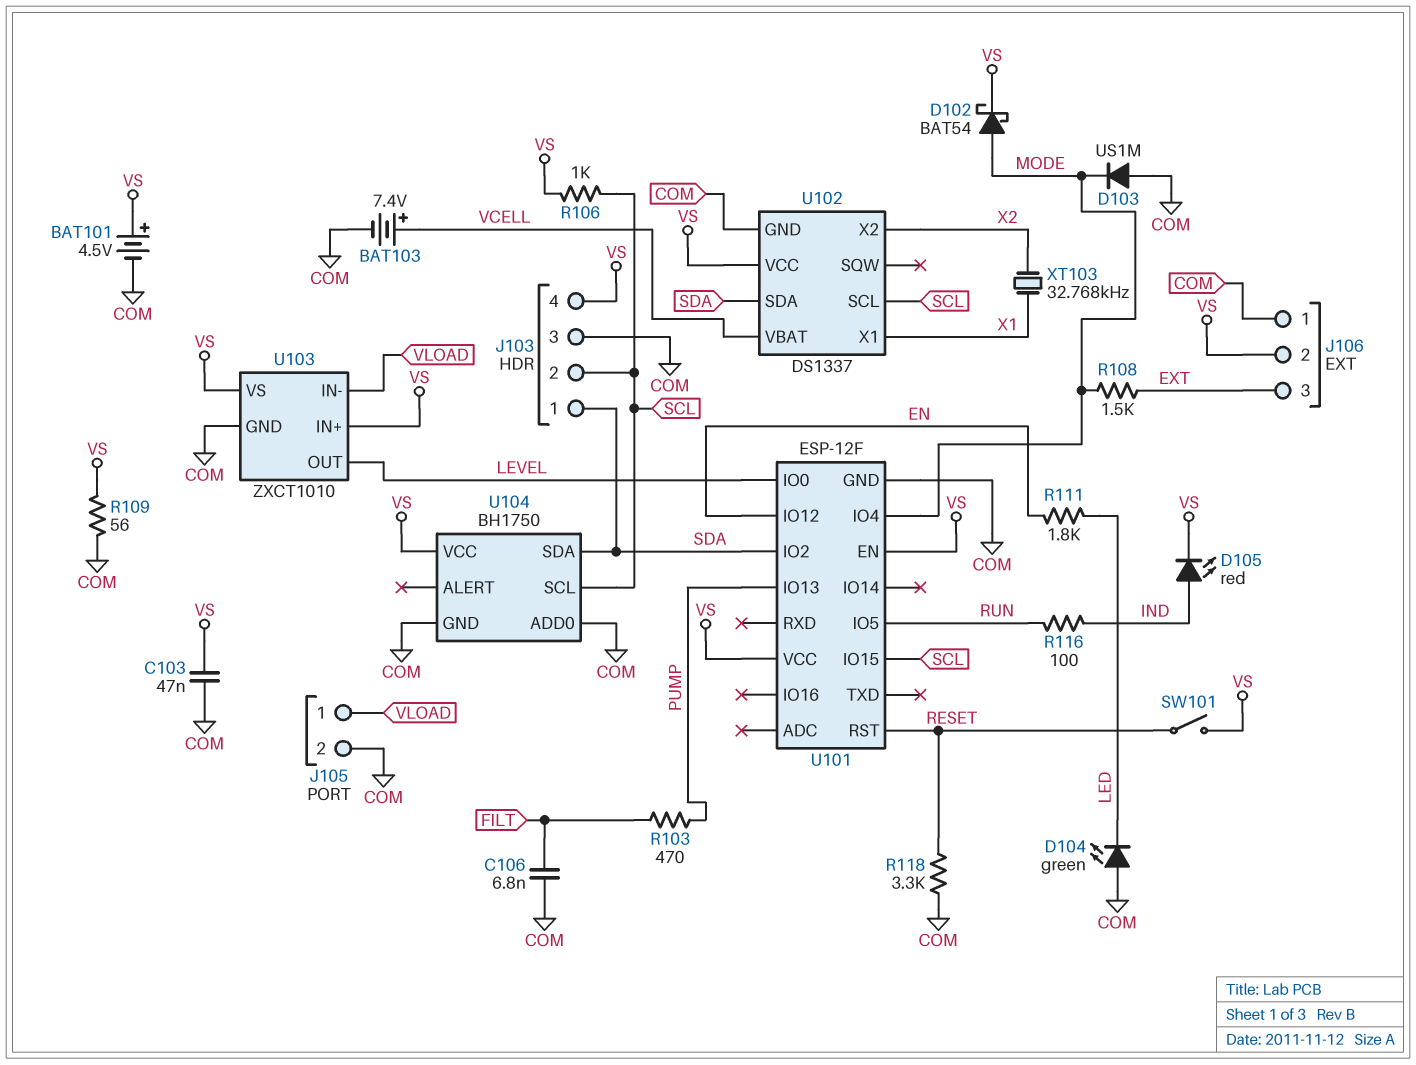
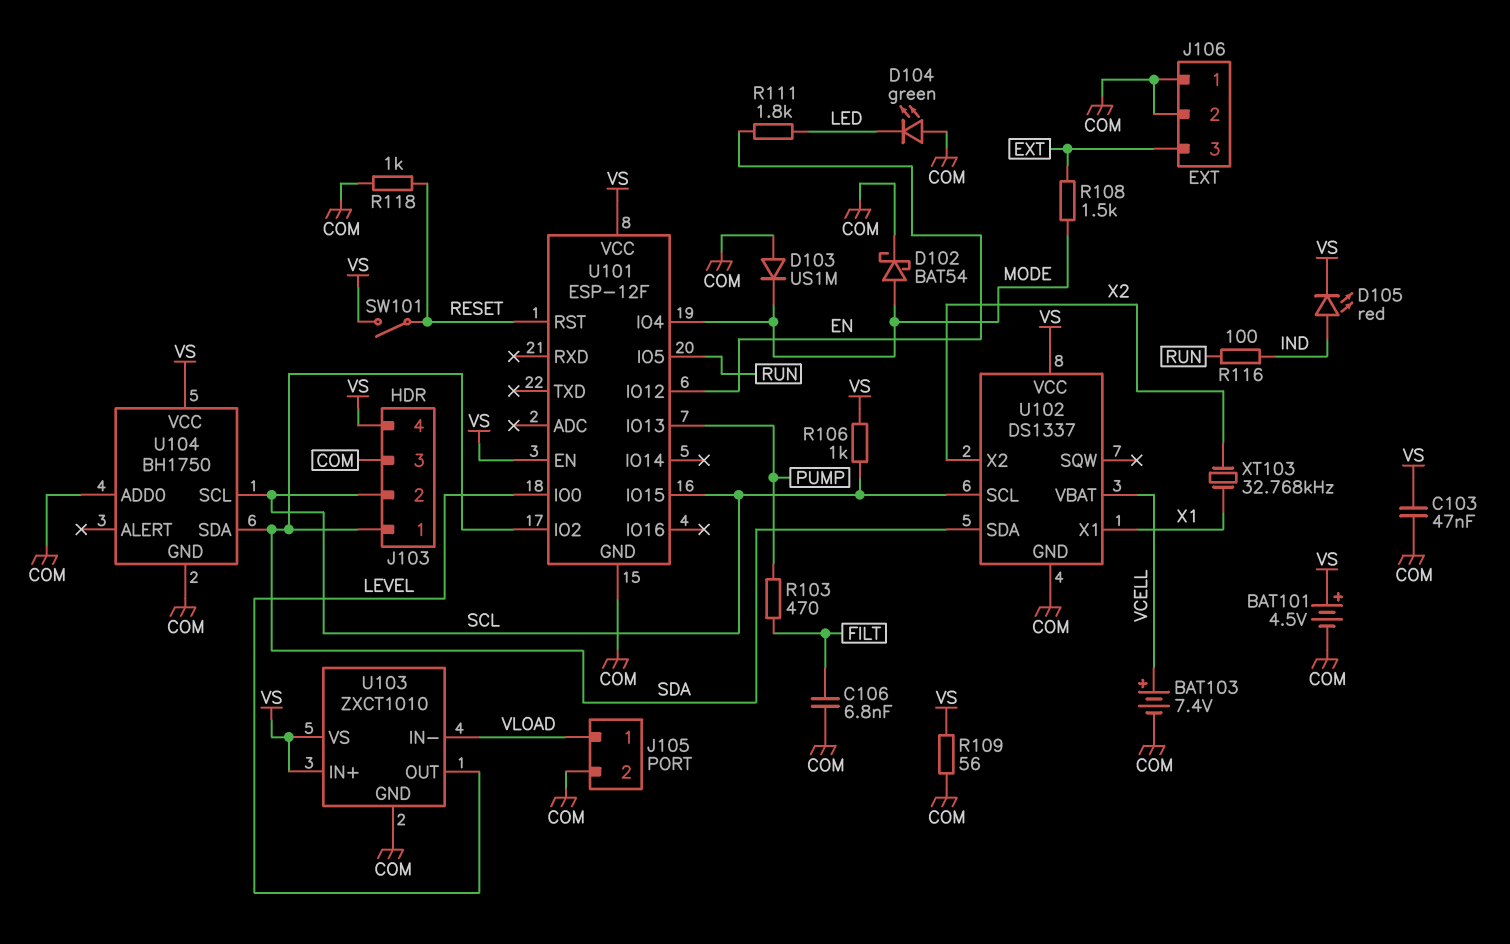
D102: schottky BAT54 (A MODE, K VS) -> schottky BAT54 (A MODE, K COM)
J106 pin 2: VS -> COM
R118: 3.3k (COM, RESET) -> 1k (COM, RESET)

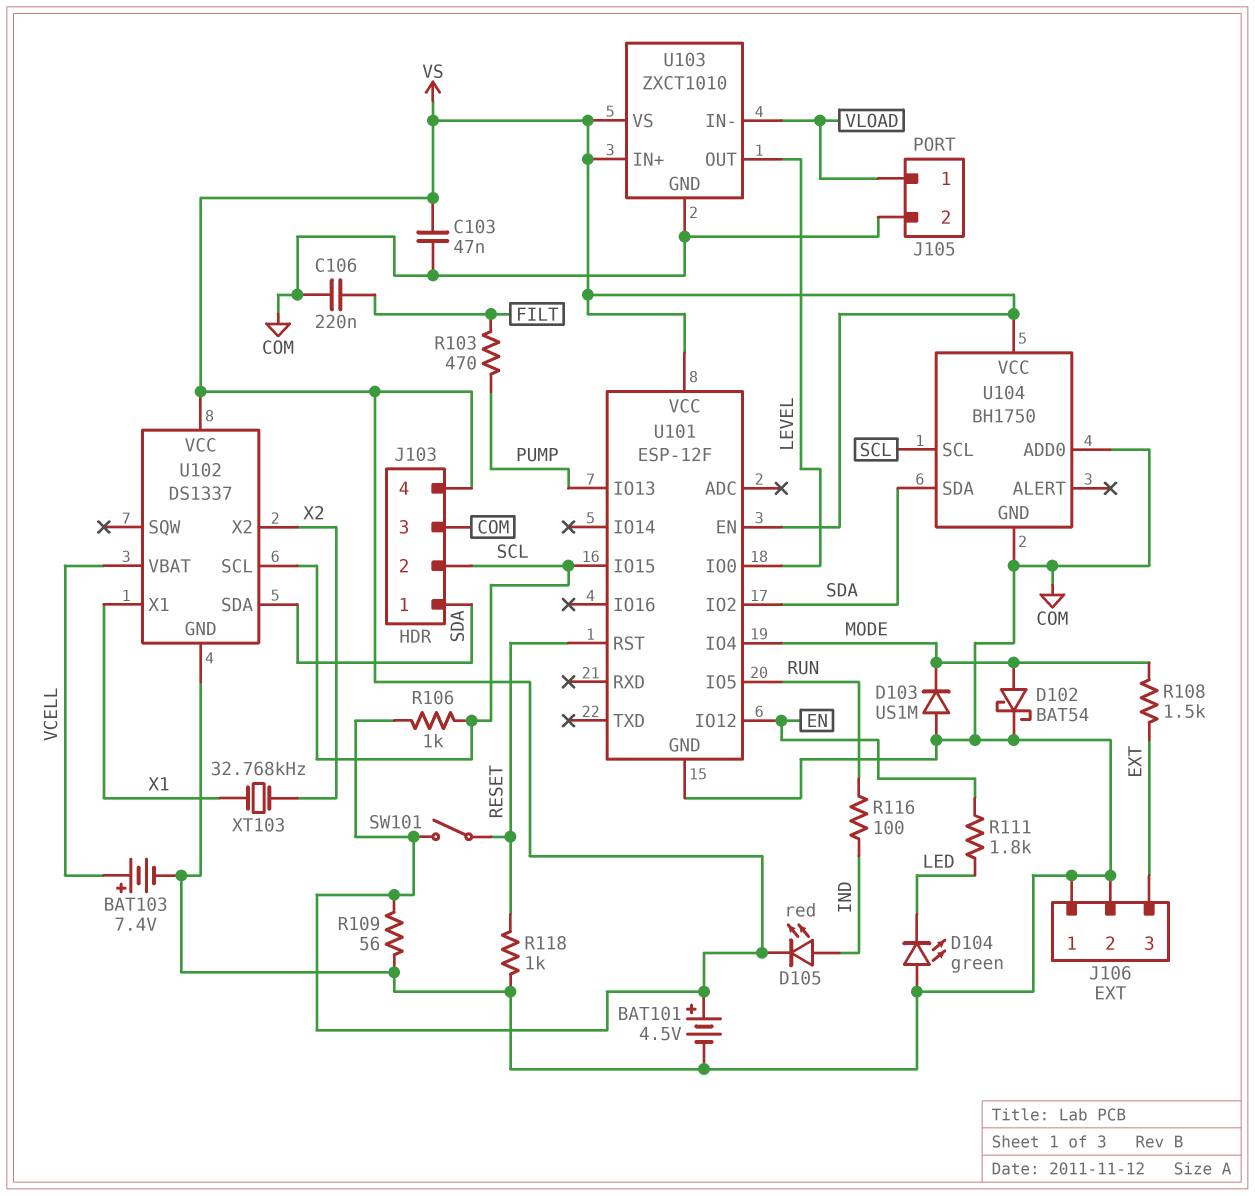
C106: 6.8nF (COM, FILT) -> 220nF (COM, FILT)

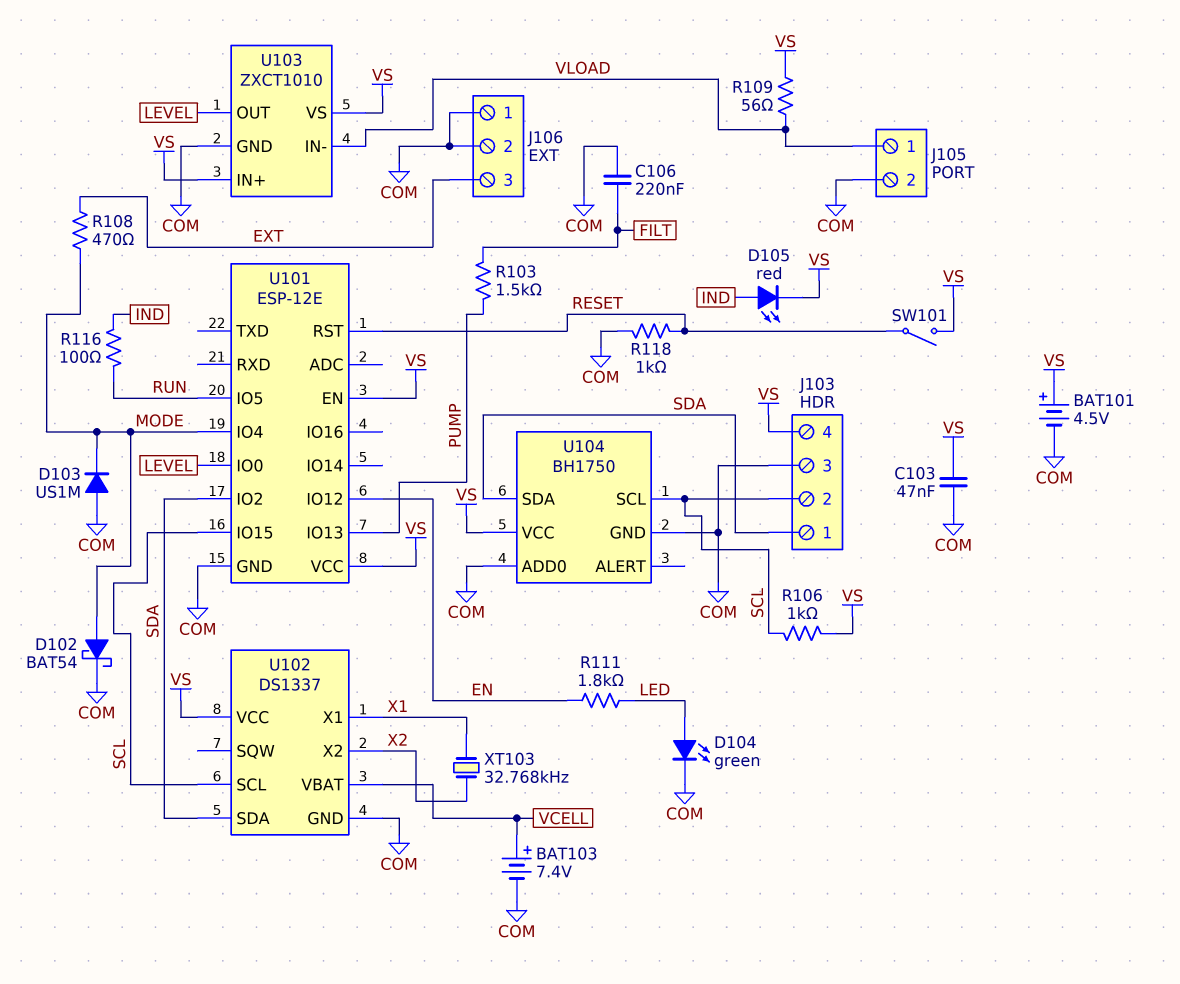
D104: LED green (A COM, K LED) -> LED green (A LED, K COM)
R103: 470 (FILT, PUMP) -> 1.5k (FILT, PUMP)
R108: 1.5k (EXT, MODE) -> 470 (EXT, MODE)
R109: 56 (COM, VS) -> 56 (VLOAD, VS)
U101: ESP-12F -> ESP-12E

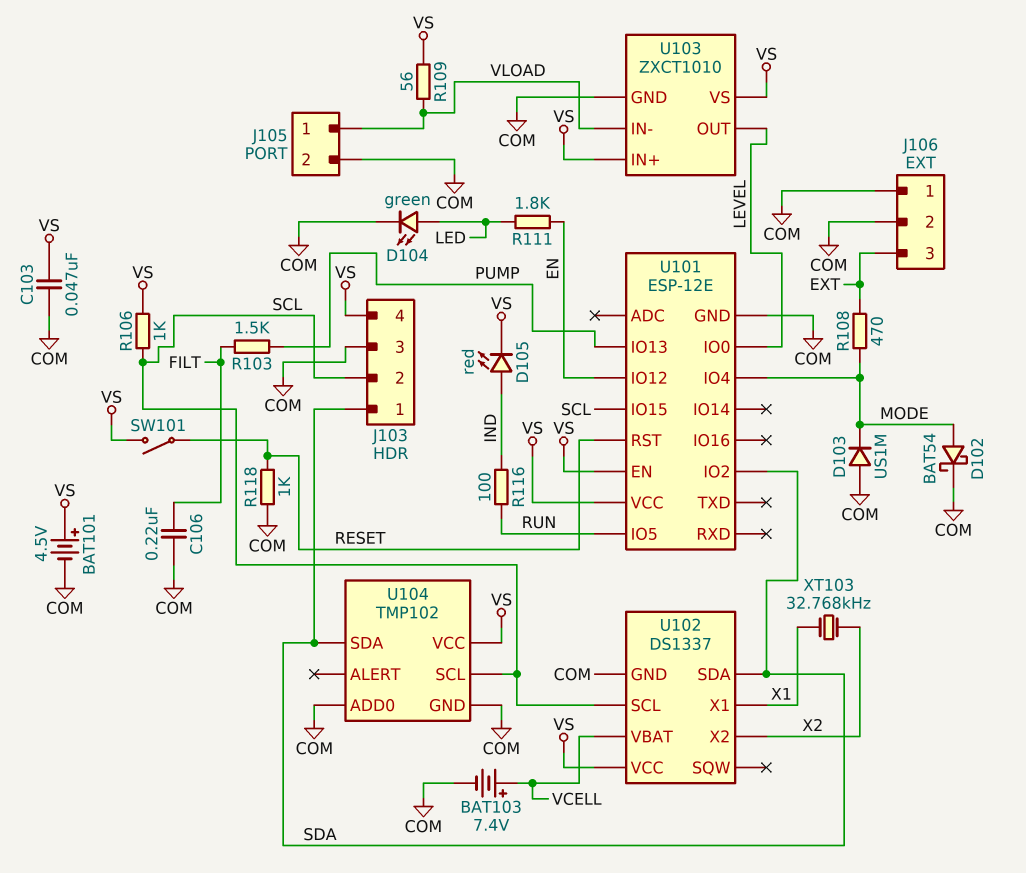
U104: BH1750 -> TMP102

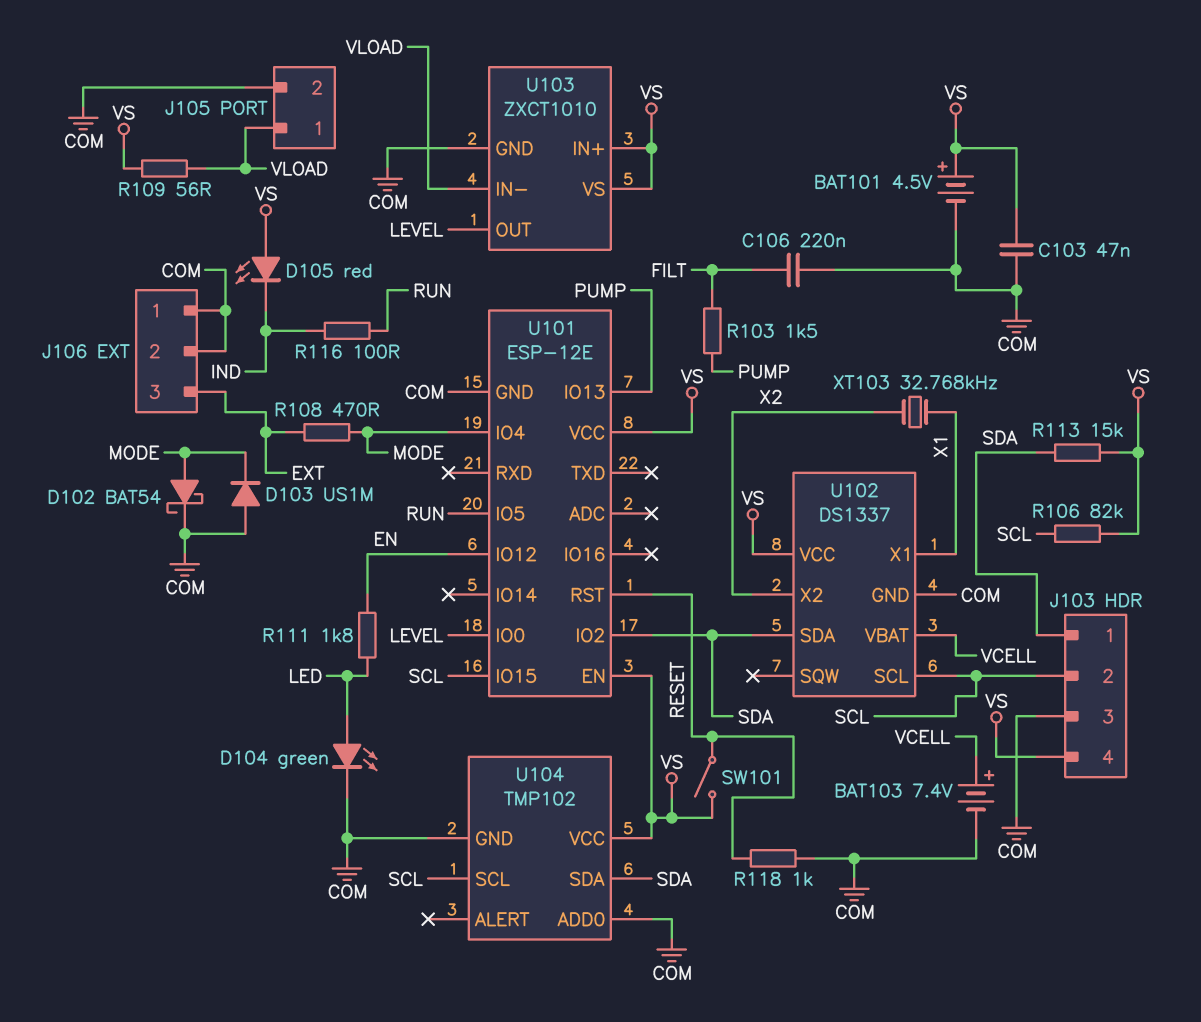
D105: LED red (A IND, K VS) -> LED red (A VS, K IND)
R106: 1k (SCL, VS) -> 82k (SCL, VS)
R113: none -> 15k (SDA, VS)

